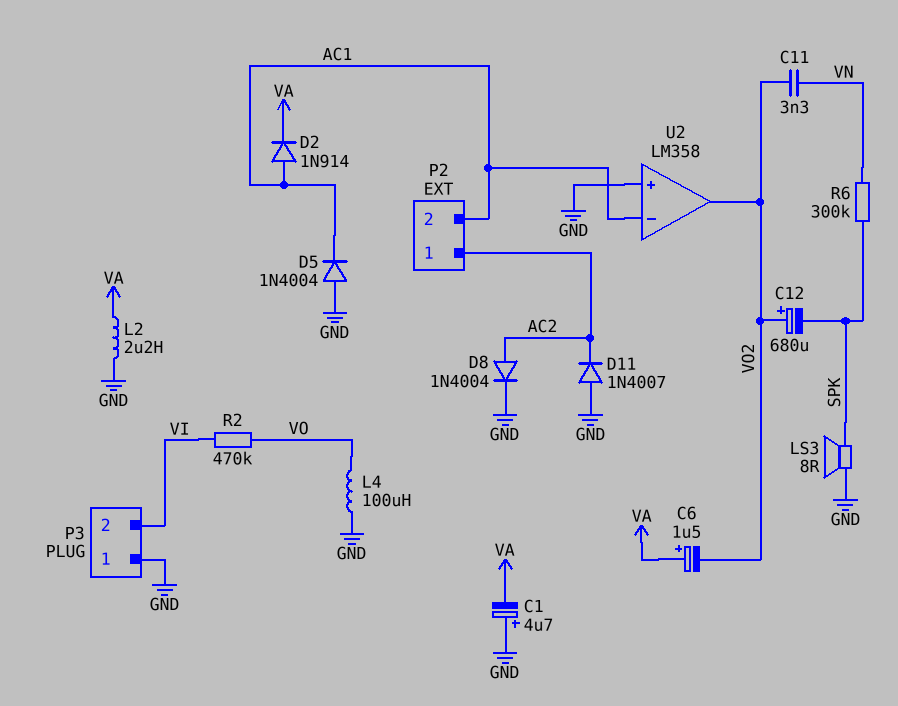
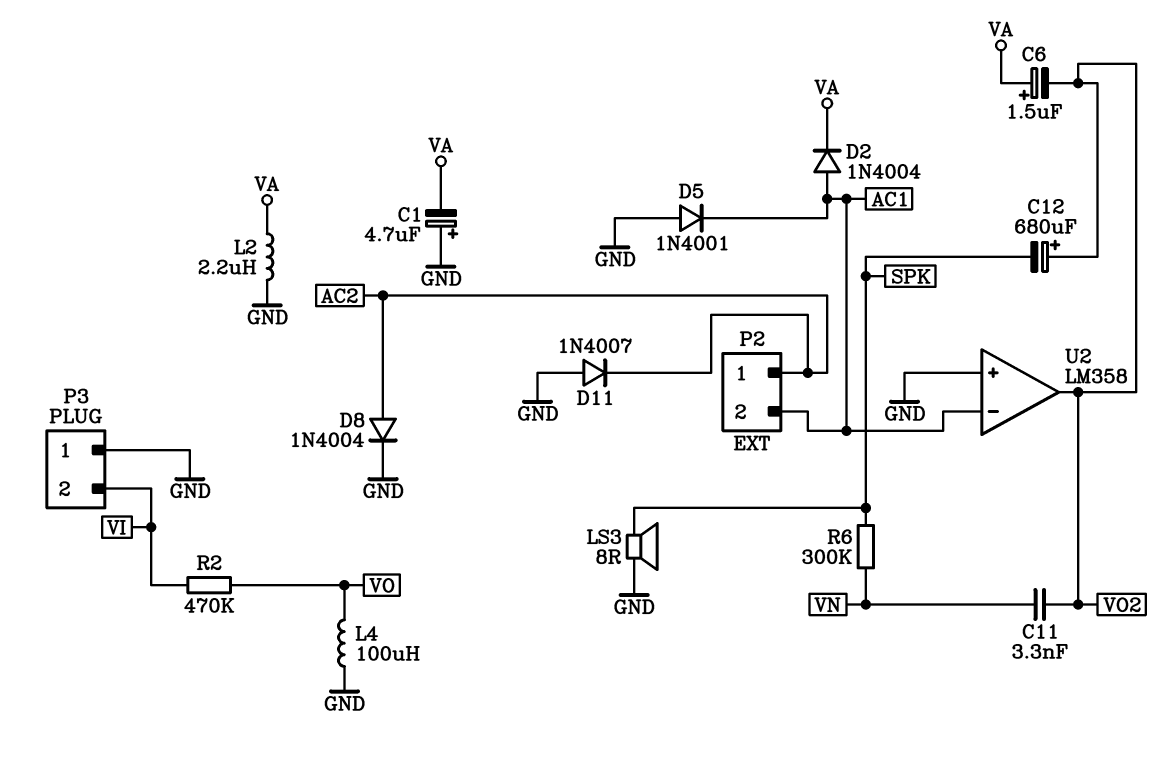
D2: diode 1N914 (A AC1, K VA) -> diode 1N4004 (A AC1, K VA)
D5: diode 1N4004 (A GND, K AC1) -> diode 1N4001 (A GND, K AC1)

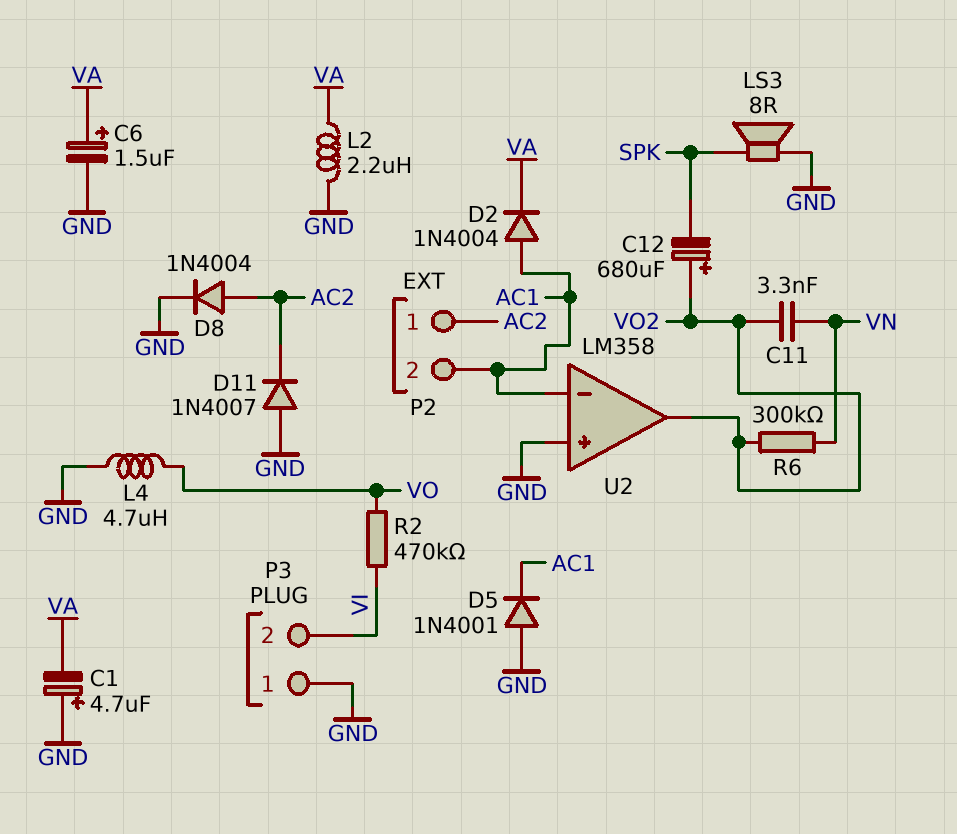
C6: 1.5uF (plus VA, minus VO2) -> 1.5uF (plus VA, minus GND)
L4: 100uH (GND, VO) -> 4.7uH (GND, VO)
R6: 300k (SPK, VN) -> 300k (VN, VO2)

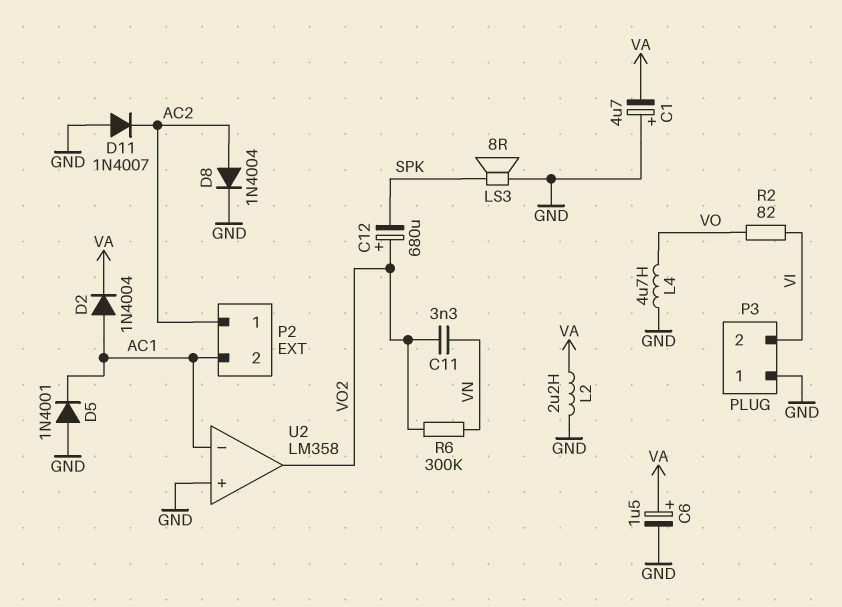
R2: 470k (VI, VO) -> 82 (VI, VO)

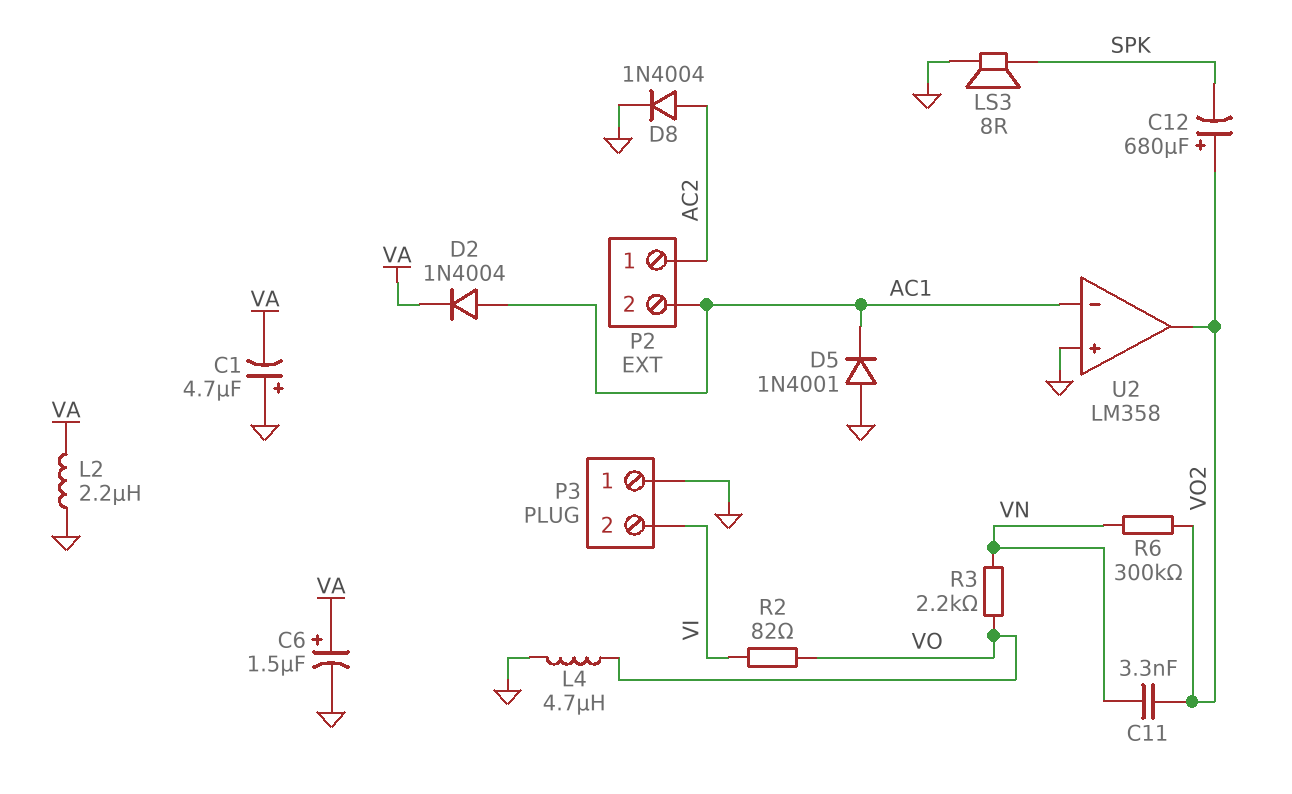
D11: diode 1N4007 (A GND, K AC2) -> none
R3: none -> 2.2k (VN, VO)

